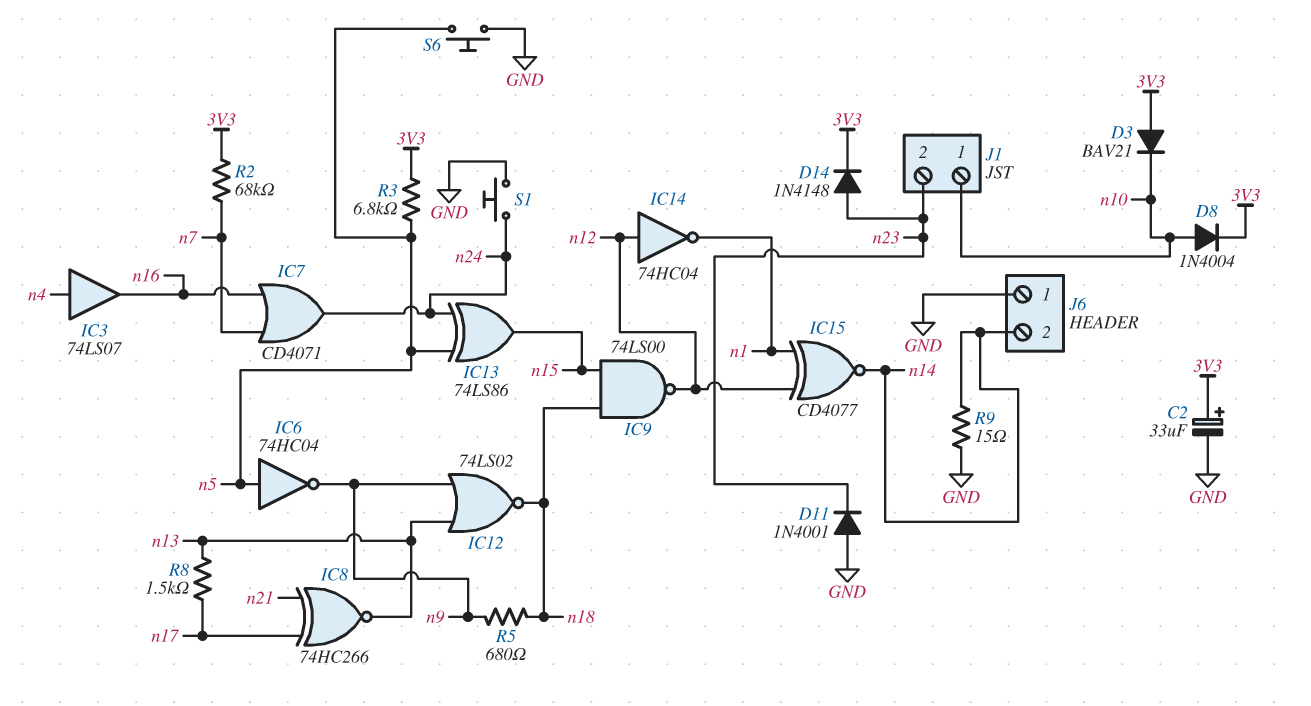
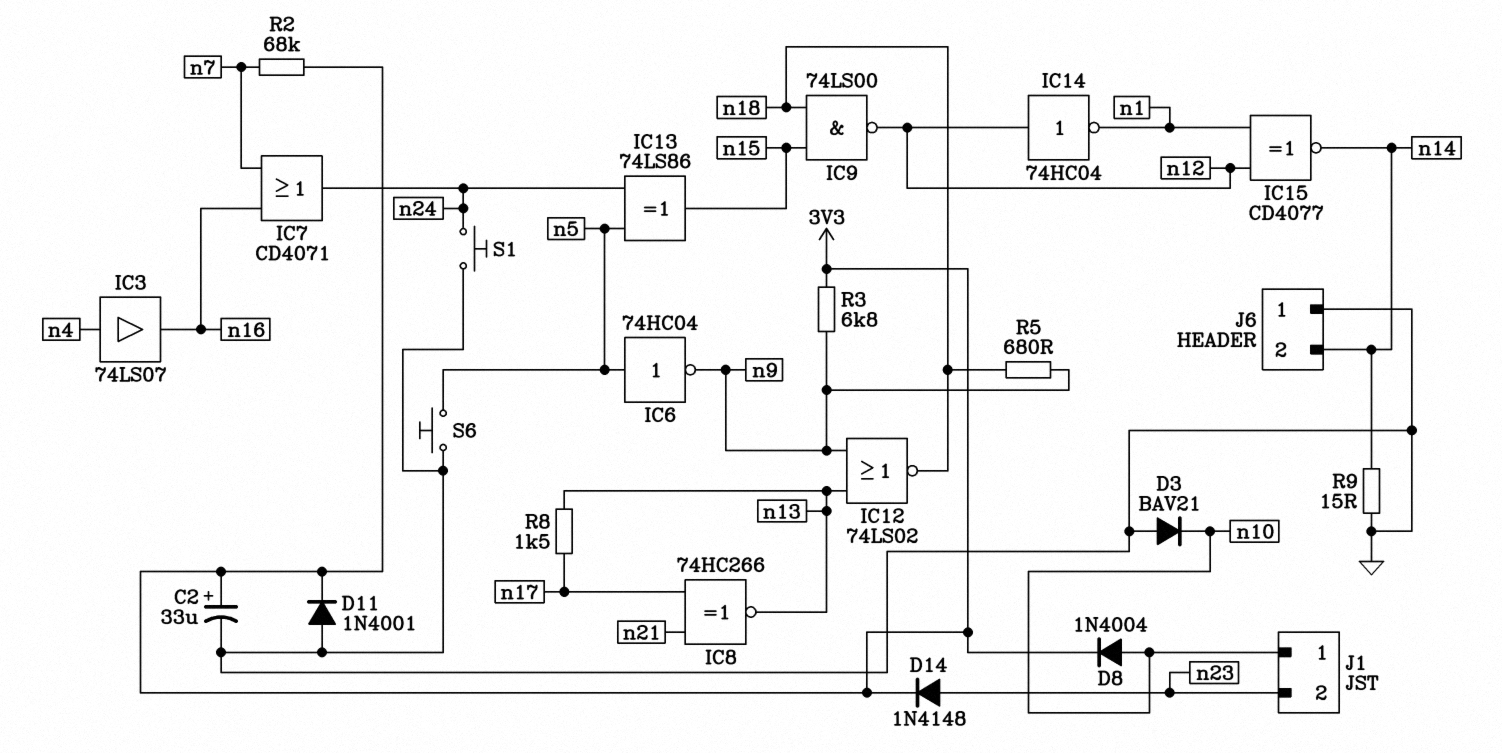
D3: diode BAV21 (A 3V3, K n10) -> diode BAV21 (A GND, K n10)
D11: diode 1N4001 (A GND, K n23) -> diode 1N4001 (A GND, K 3V3)
R3: 6.8k (3V3, n5) -> 6.8k (3V3, n9)

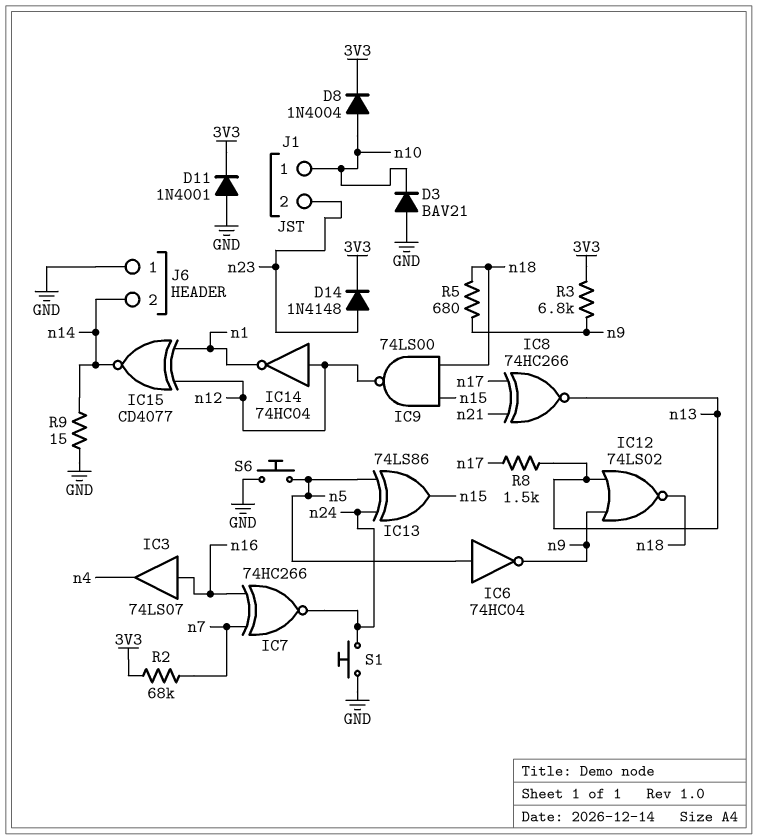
C2: 33uF (plus 3V3, minus GND) -> none
IC3: buffer 74LS07 (in n4, out n16) -> buffer 74LS07 (in n16, out n4)
IC7: OR CD4071 (in n7, in n16, out n24) -> XNOR 74HC266 (in n7, in n16, out n24)

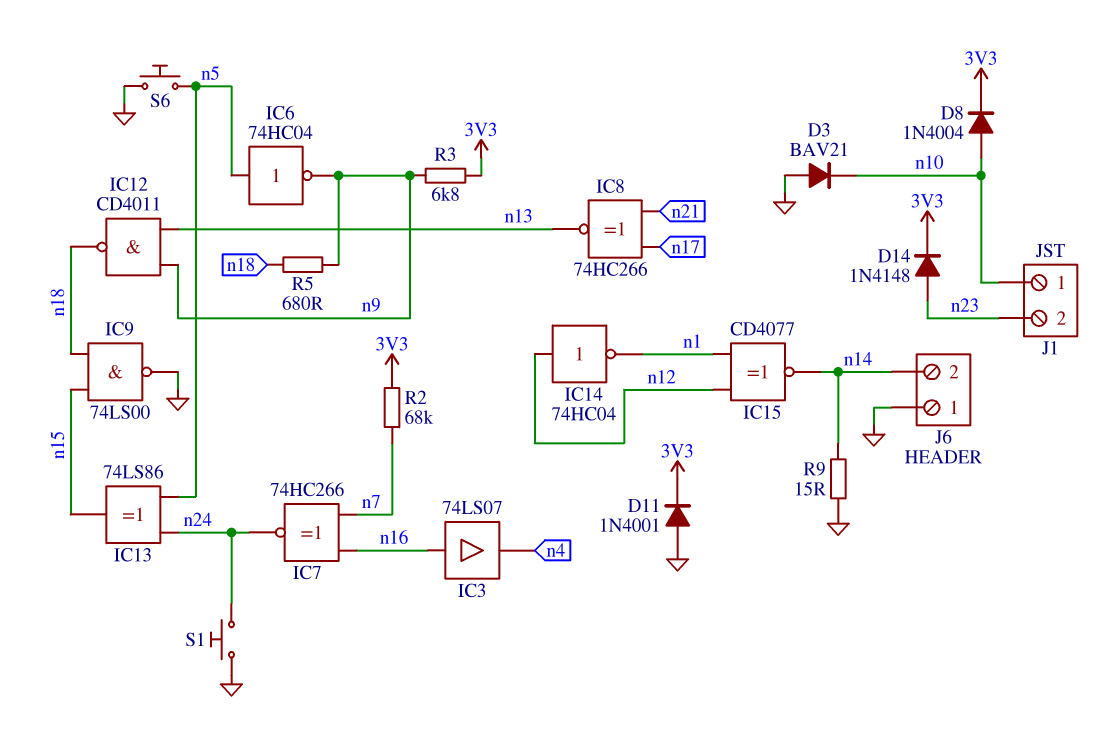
IC9: NAND 74LS00 (in n15, in n18, out n12) -> NAND 74LS00 (in n15, in n18, out GND)
IC12: NOR 74LS02 (in n9, in n13, out n18) -> NAND CD4011 (in n9, in n13, out n18)
R8: 1.5k (n13, n17) -> none

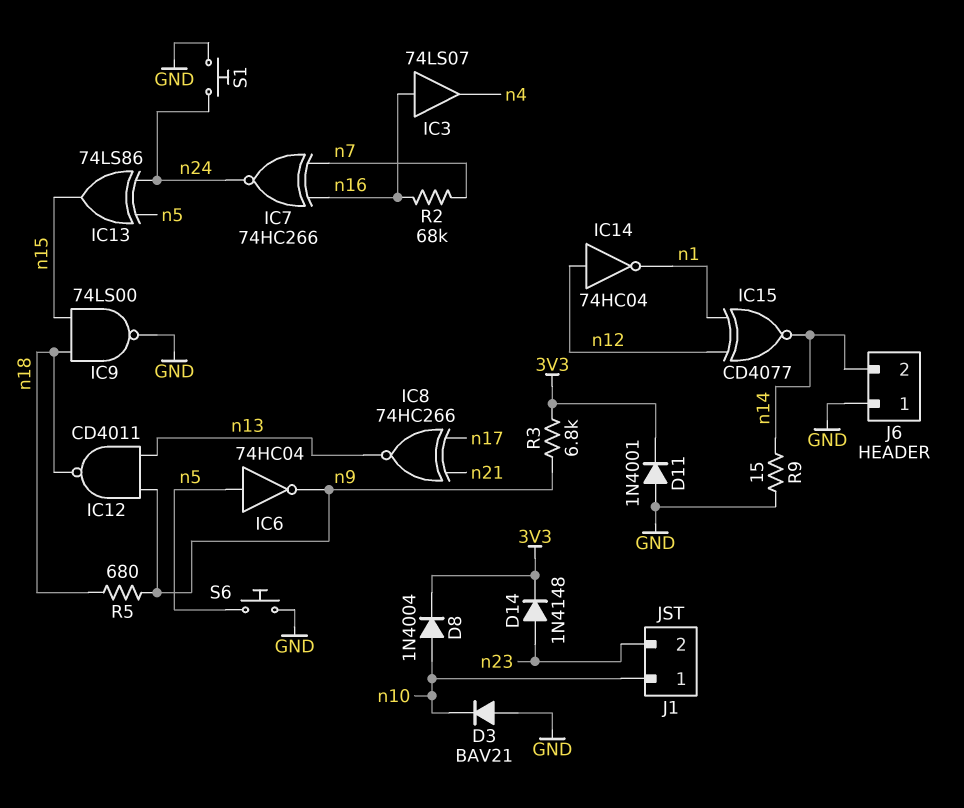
R2: 68k (3V3, n7) -> 68k (n7, n16)

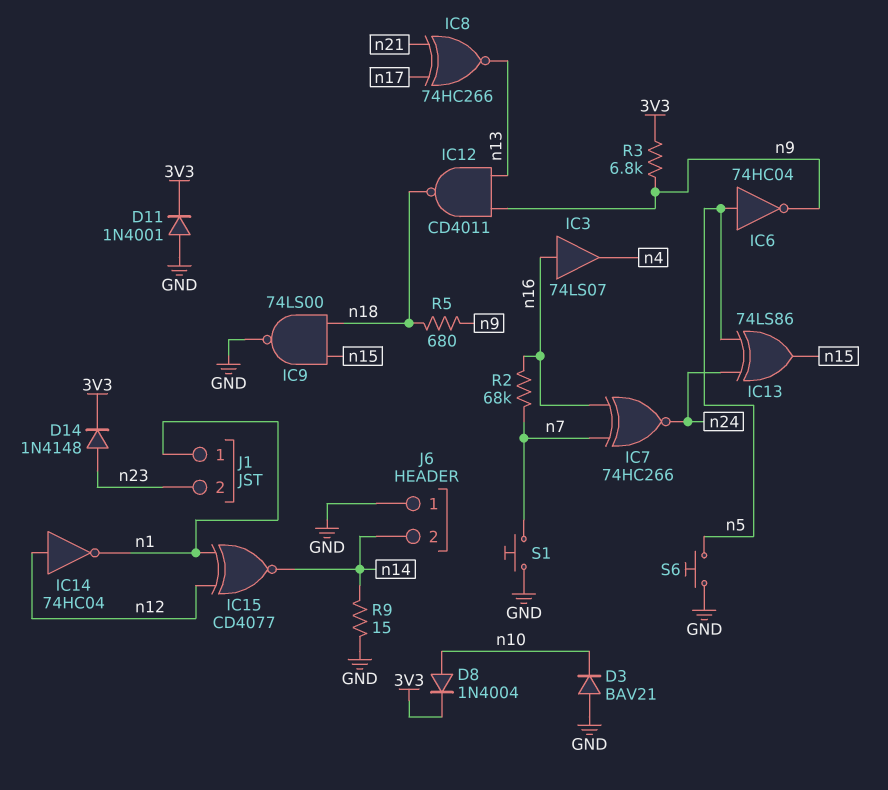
J1 pin 1: n10 -> n1
S1: button (GND, n24) -> button (GND, n7)

